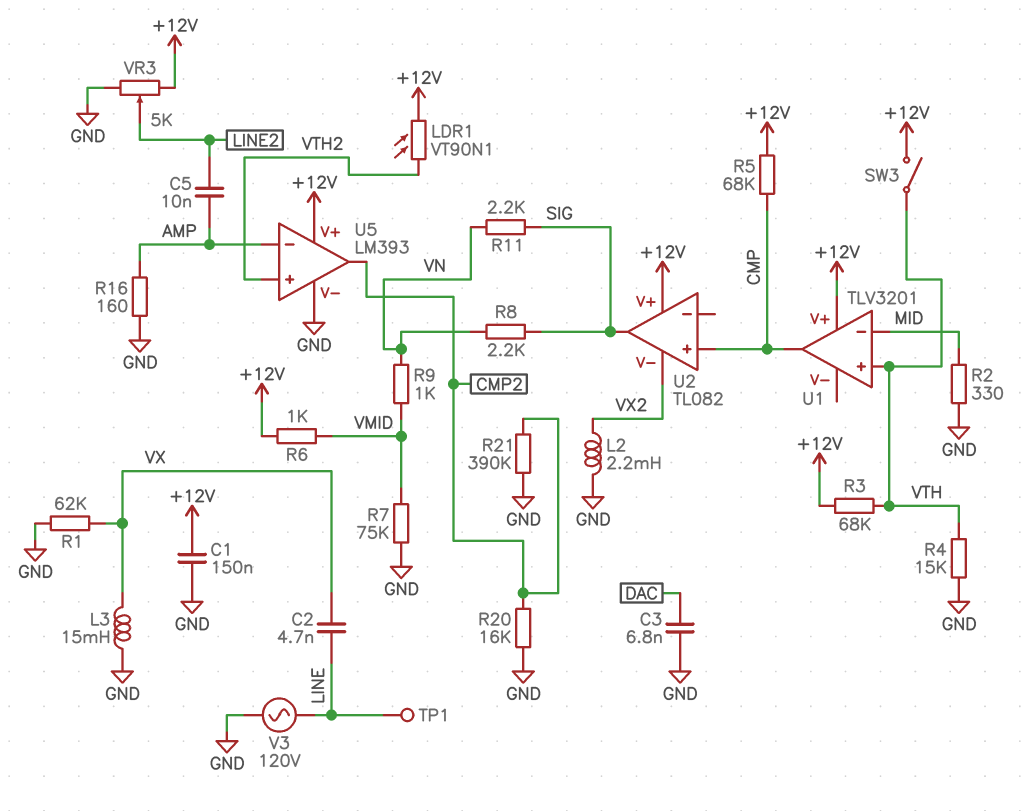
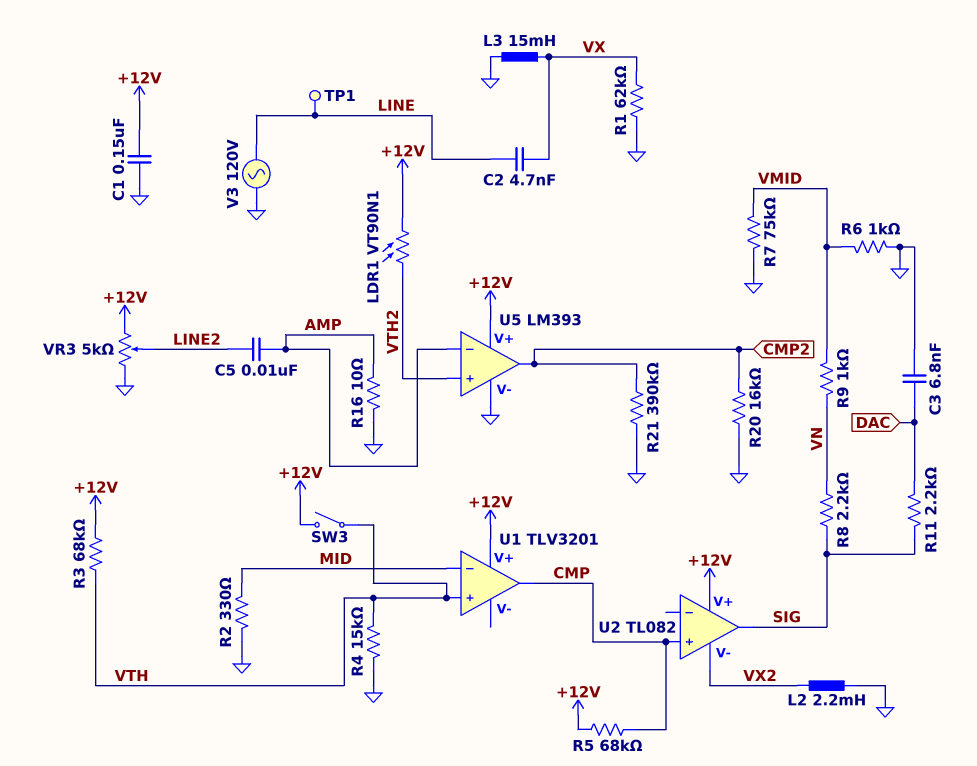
R6: 1k (+12V, VMID) -> 1k (GND, VMID)
R11: 2.2k (SIG, VN) -> 2.2k (DAC, SIG)
R16: 160 (AMP, GND) -> 10 (AMP, GND)

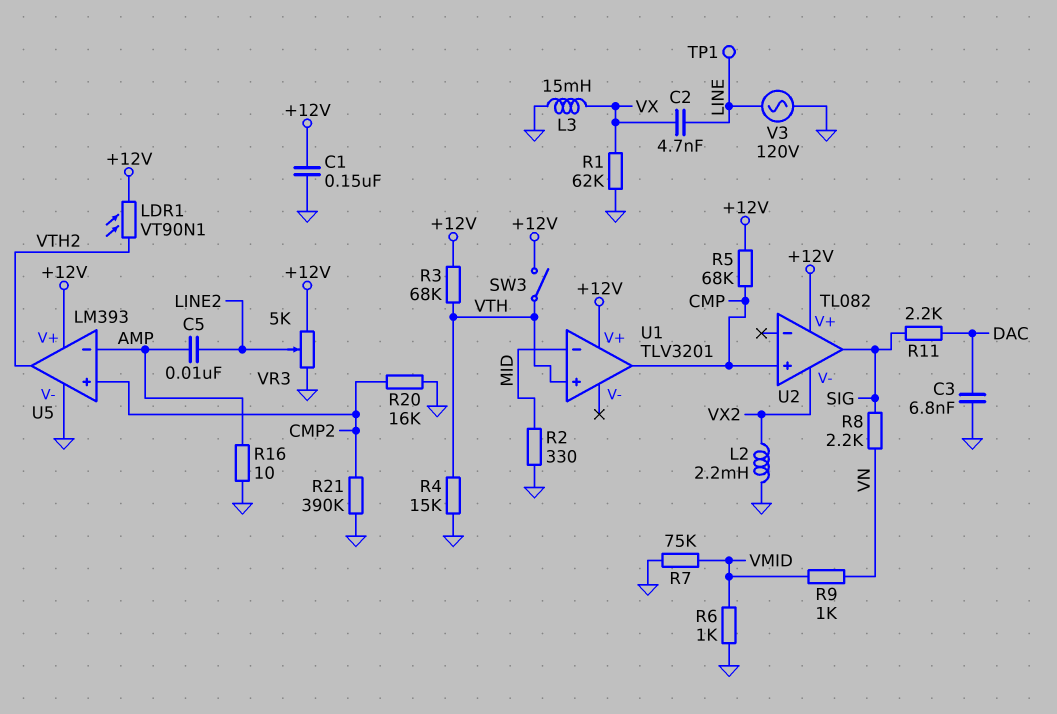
U5 pin in+: VTH2 -> CMP2
U5 pin out: CMP2 -> VTH2

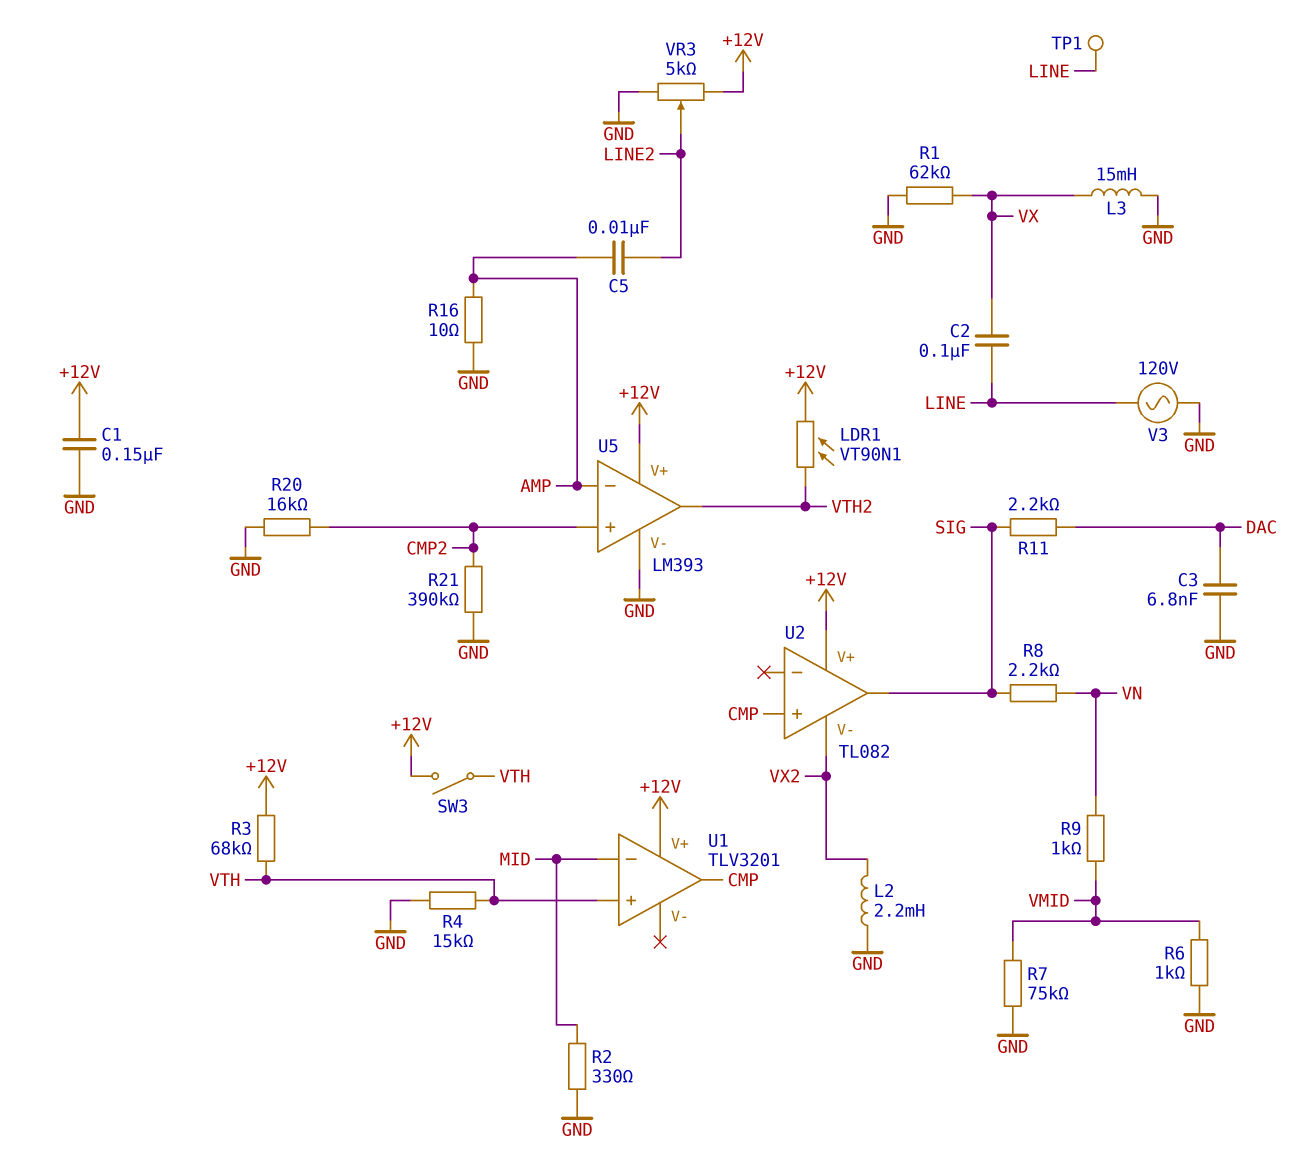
C2: 4.7nF (LINE, VX) -> 100nF (LINE, VX)
R5: 68k (+12V, CMP) -> none

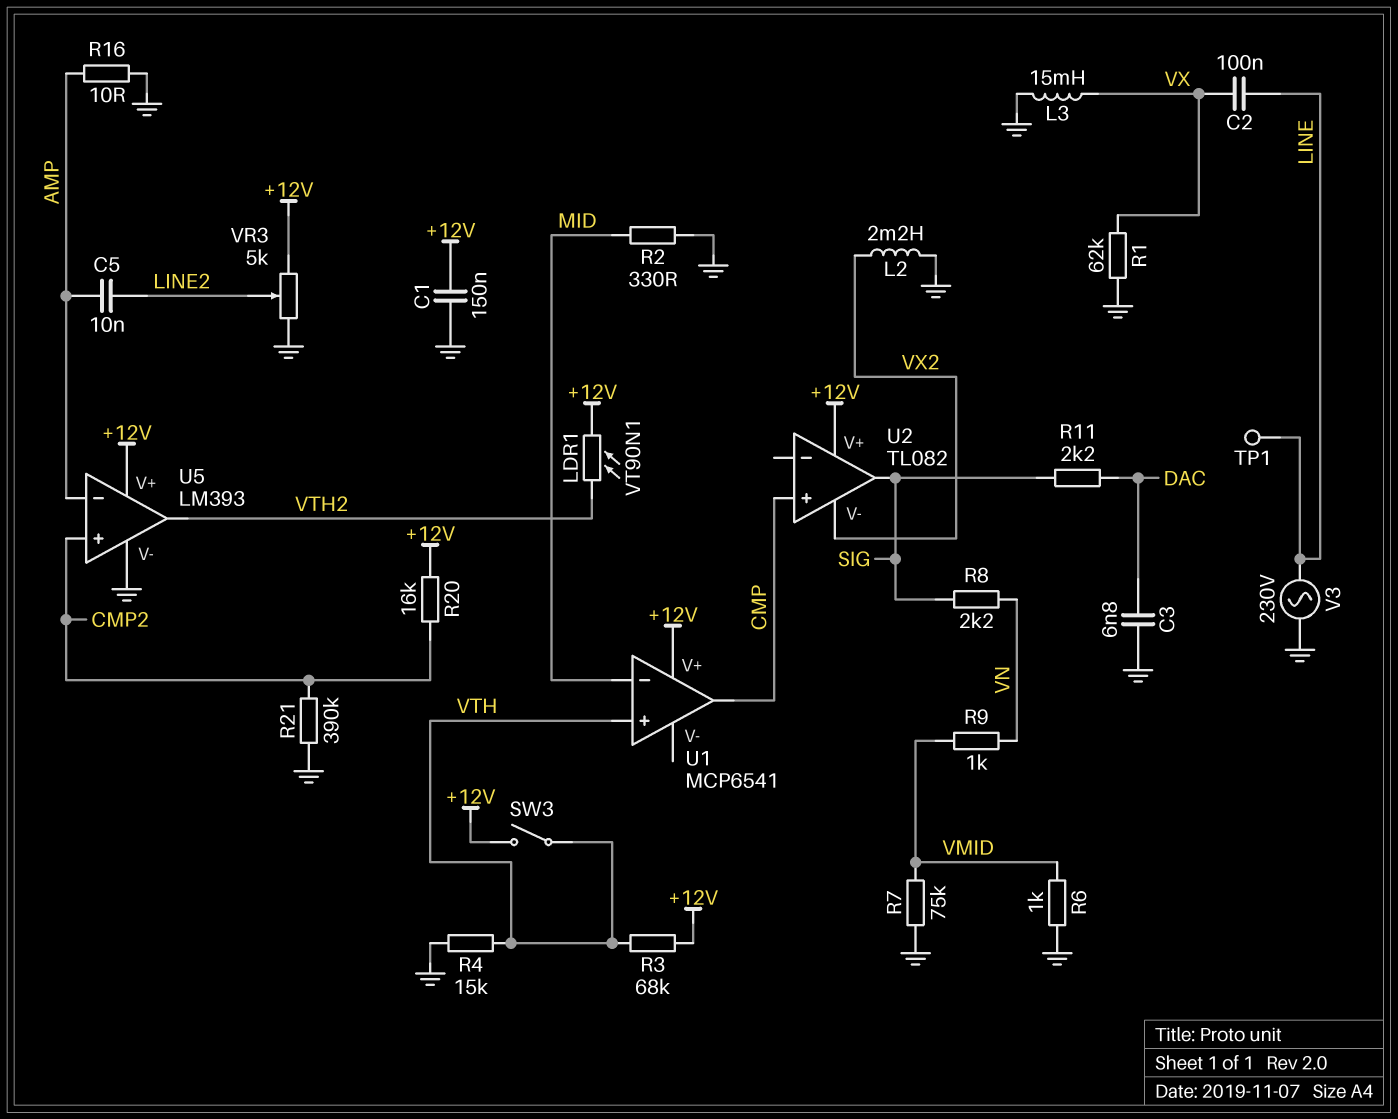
R20: 16k (CMP2, GND) -> 16k (+12V, CMP2)
U1: TLV3201 -> MCP6541
V3: AC 120V (GND, LINE) -> AC 230V (GND, LINE)

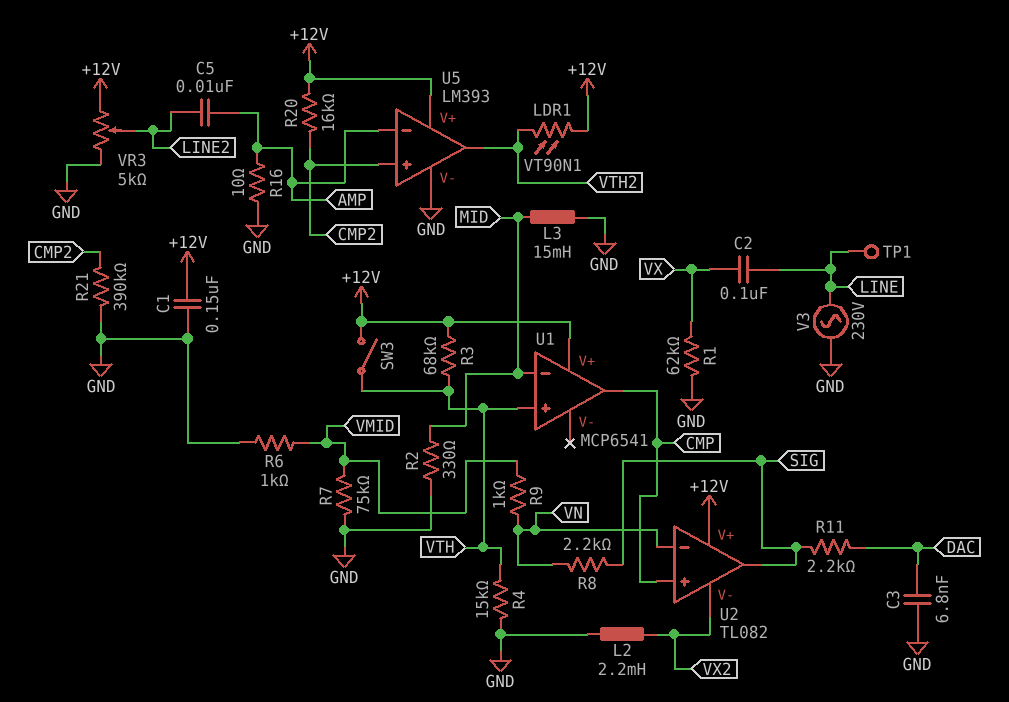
L3: 15mH (GND, VX) -> 15mH (GND, MID)
U2 pin in-: none -> VN

